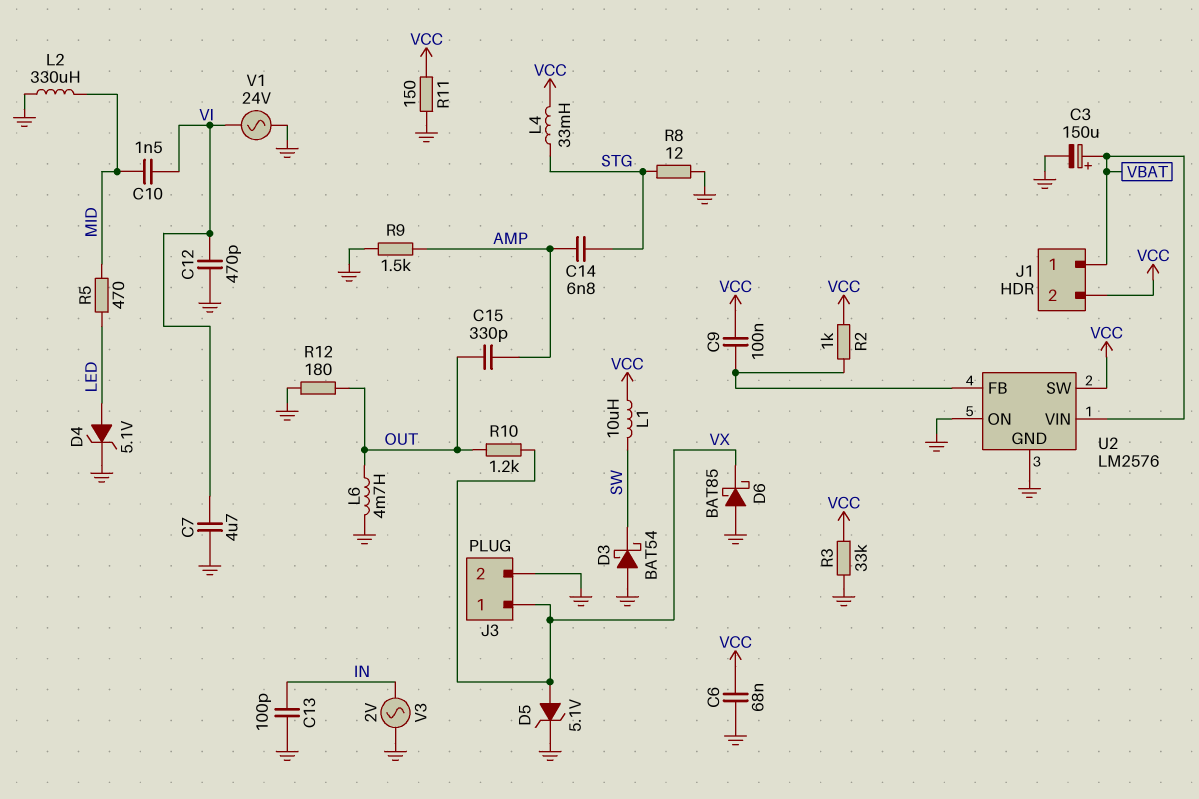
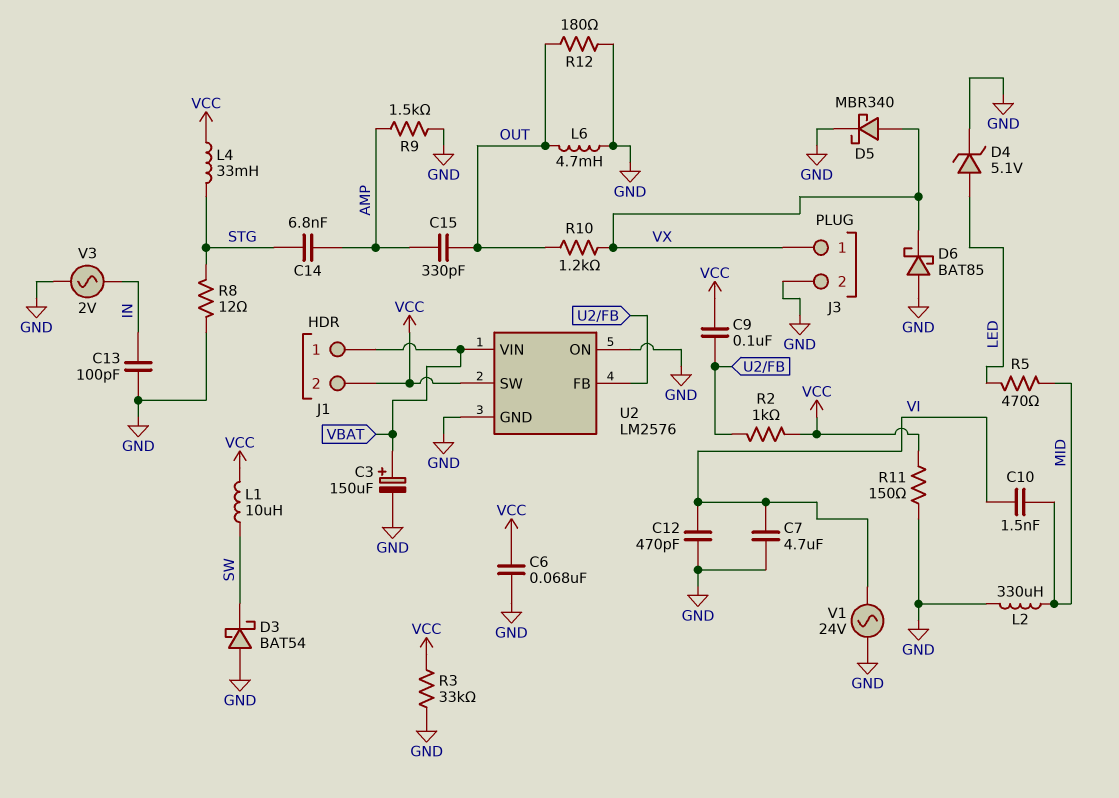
D5: zener 5.1V (A VX, K GND) -> schottky MBR340 (A VX, K GND)

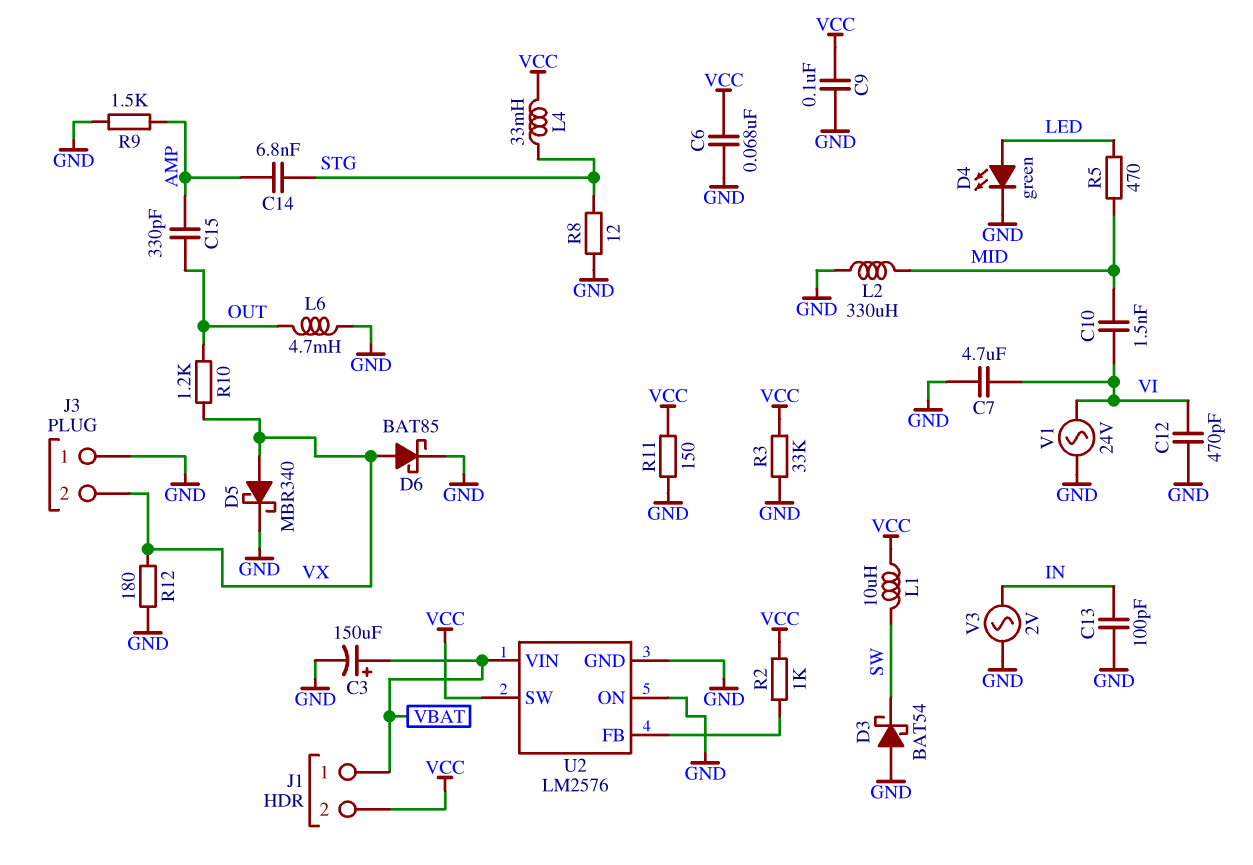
C9: 100nF (U2/FB, VCC) -> 100nF (GND, VCC)
D4: zener 5.1V (A LED, K GND) -> LED green (A LED, K GND)
D6: schottky BAT85 (A GND, K VX) -> schottky BAT85 (A VX, K GND)
J3 pin 1: VX -> GND
J3 pin 2: GND -> VX
R12: 180 (GND, OUT) -> 180 (GND, VX)

